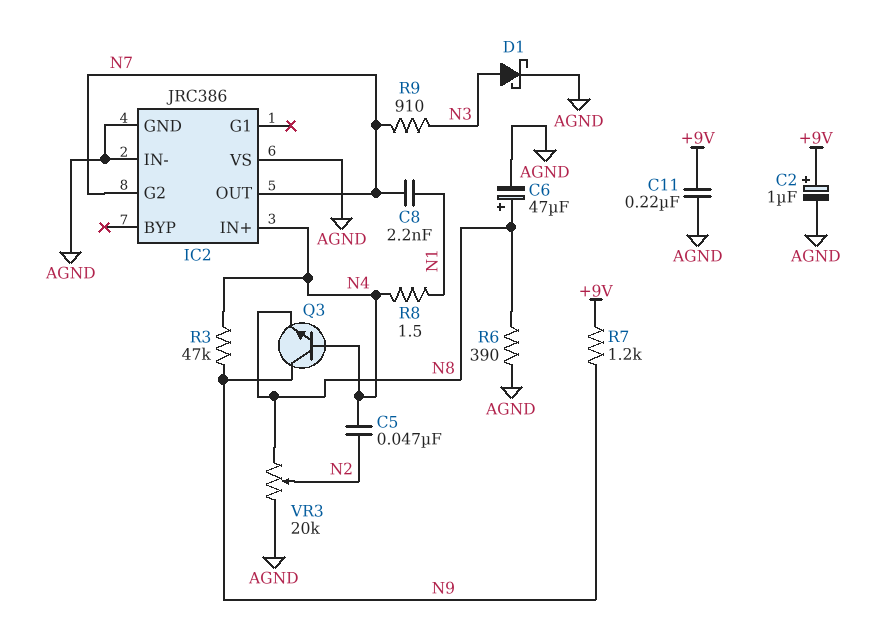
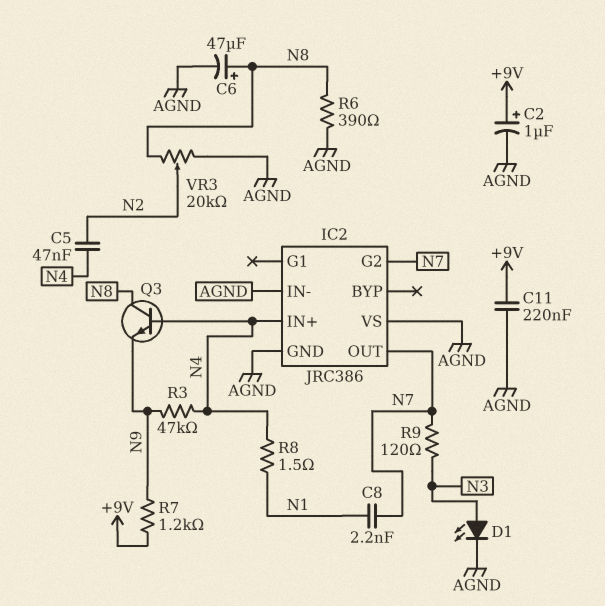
D1: schottky (A N3, K AGND) -> LED (A N3, K AGND)
Q3: NPN (B N4, C N9, E N8) -> NPN (B N4, C N8, E N9)
R9: 910 (N3, N7) -> 120 (N3, N7)

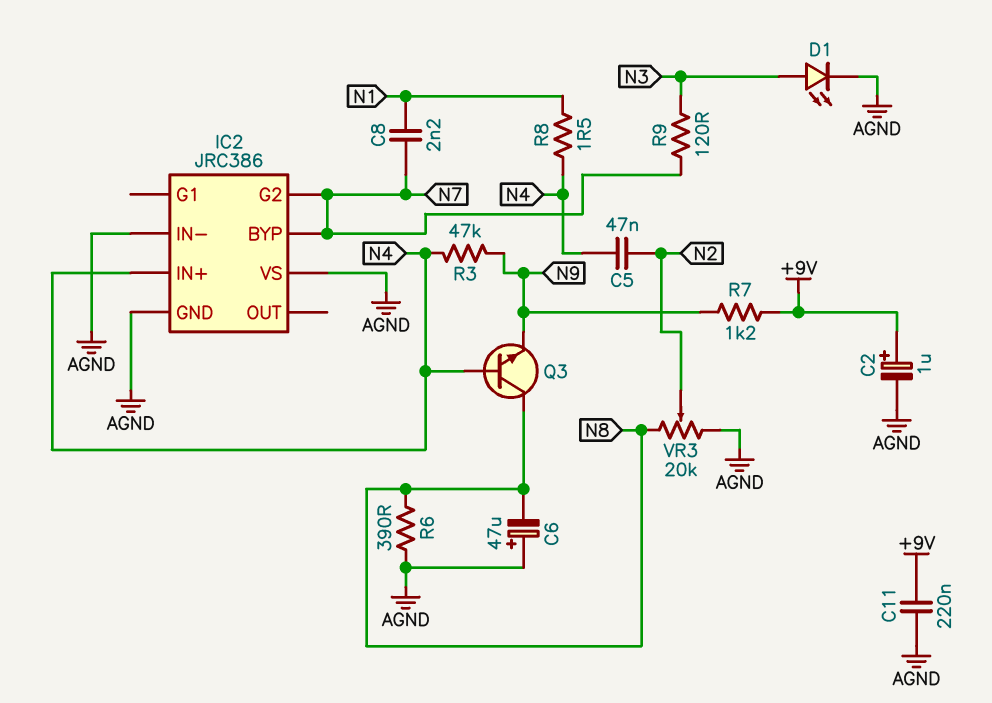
C6: 47uF (plus N8, minus AGND) -> 47uF (plus AGND, minus N8)
IC2 pin BYP: none -> N7
IC2 pin OUT: N7 -> none

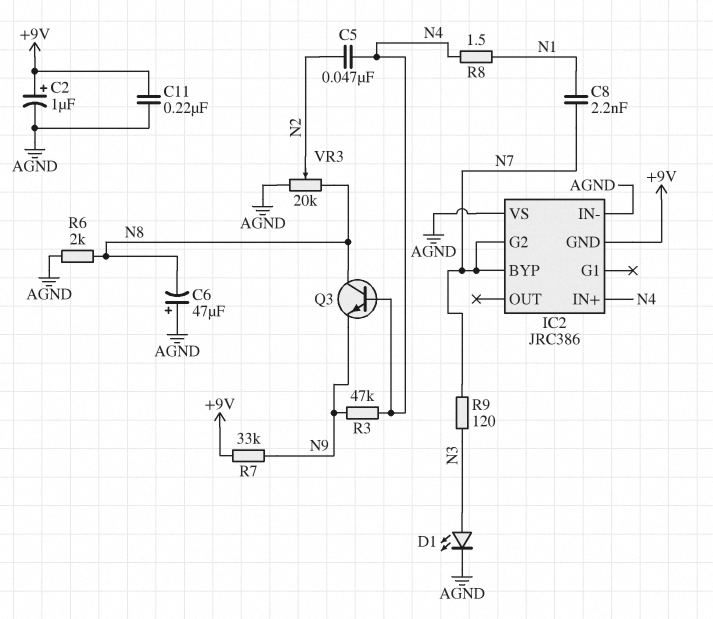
IC2 pin GND: AGND -> +9V
R6: 390 (AGND, N8) -> 2k (AGND, N8)
R7: 1.2k (+9V, N9) -> 33k (+9V, N9)

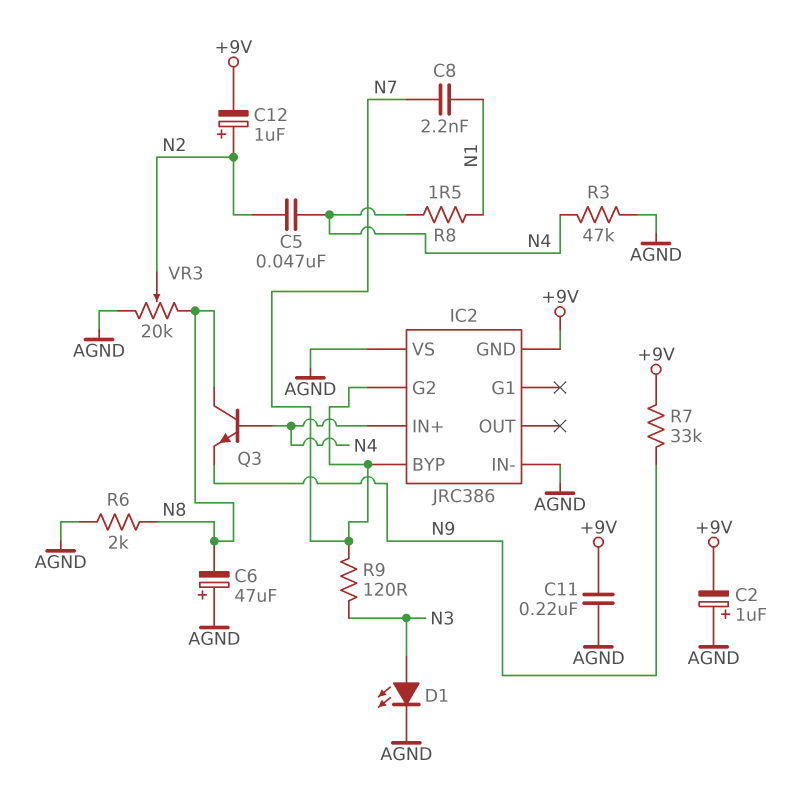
C2: 1uF (plus +9V, minus AGND) -> 1uF (plus AGND, minus +9V)
C12: none -> 1uF (plus N2, minus +9V)
R3: 47k (N4, N9) -> 47k (AGND, N4)

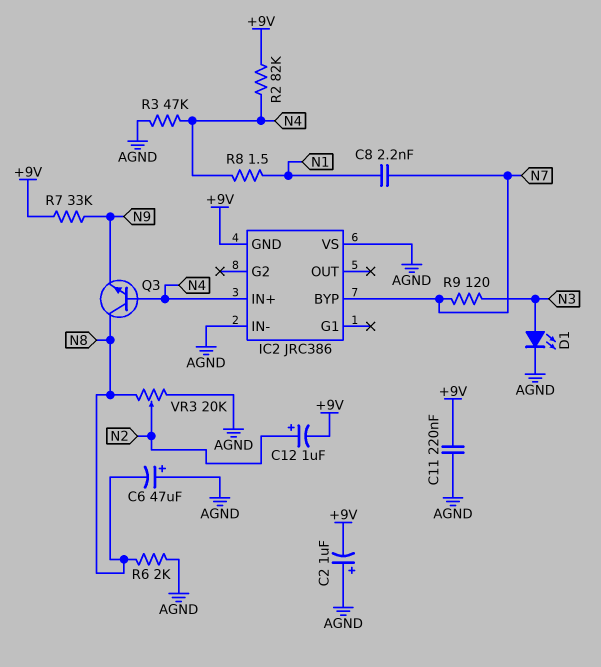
C5: 47nF (N2, N4) -> none
IC2 pin G2: N7 -> none
R2: none -> 82k (+9V, N4)

